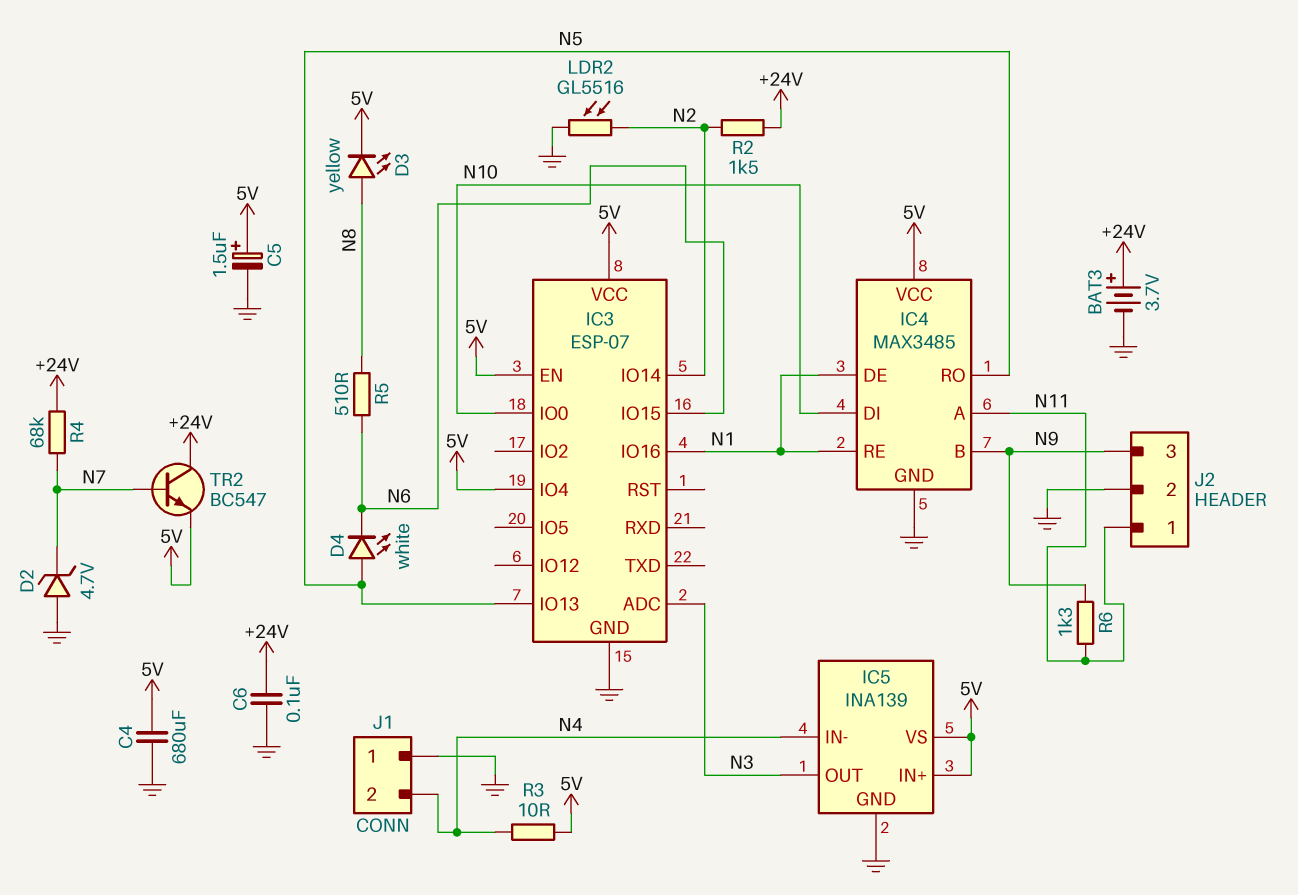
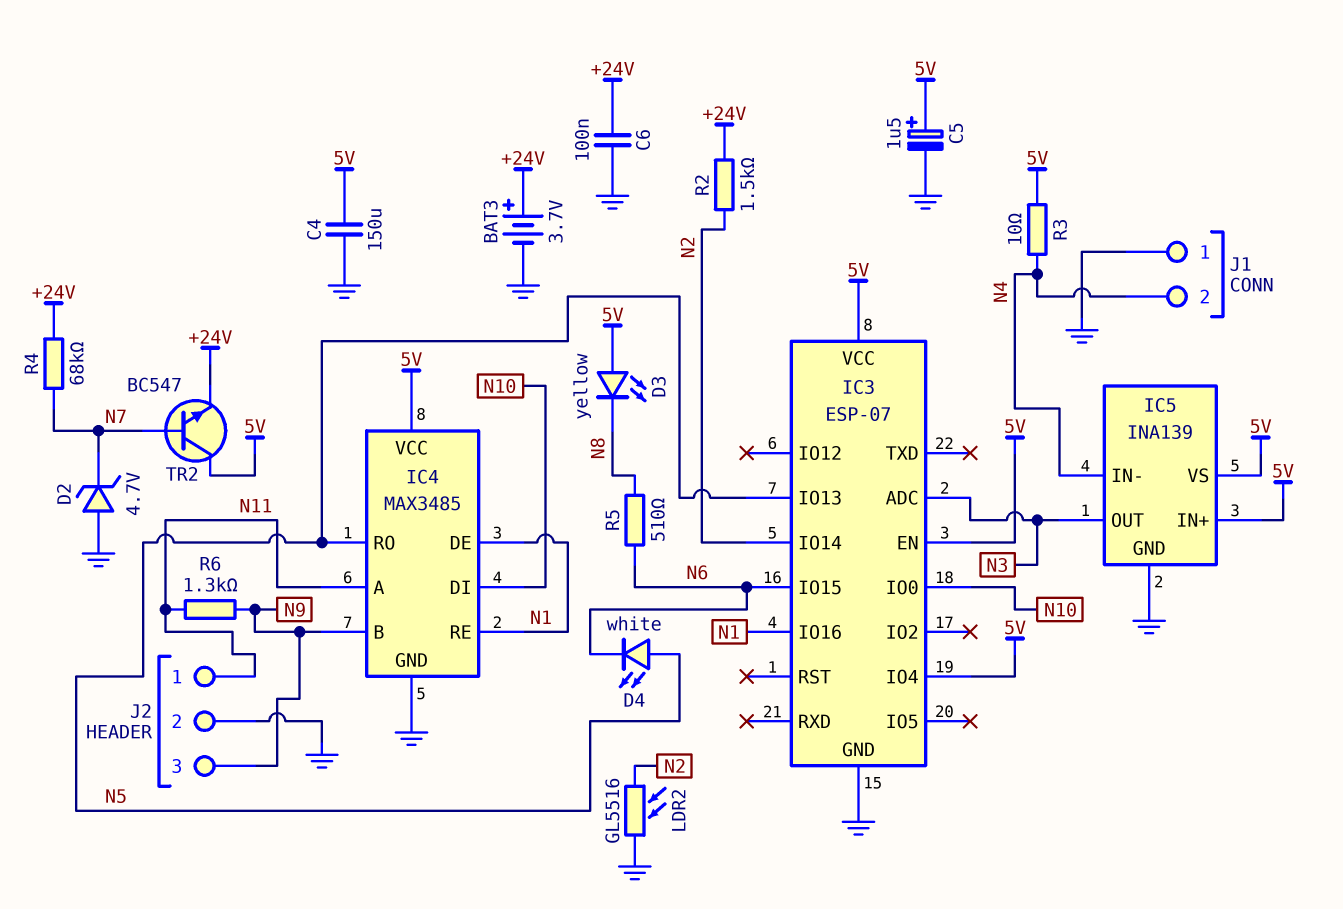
C4: 680uF (5V, GND) -> 150uF (5V, GND)
D3: LED yellow (A N8, K 5V) -> LED yellow (A 5V, K N8)
TR2: NPN BC547 (B N7, C +24V, E 5V) -> NPN BC547 (B N7, C 5V, E +24V)

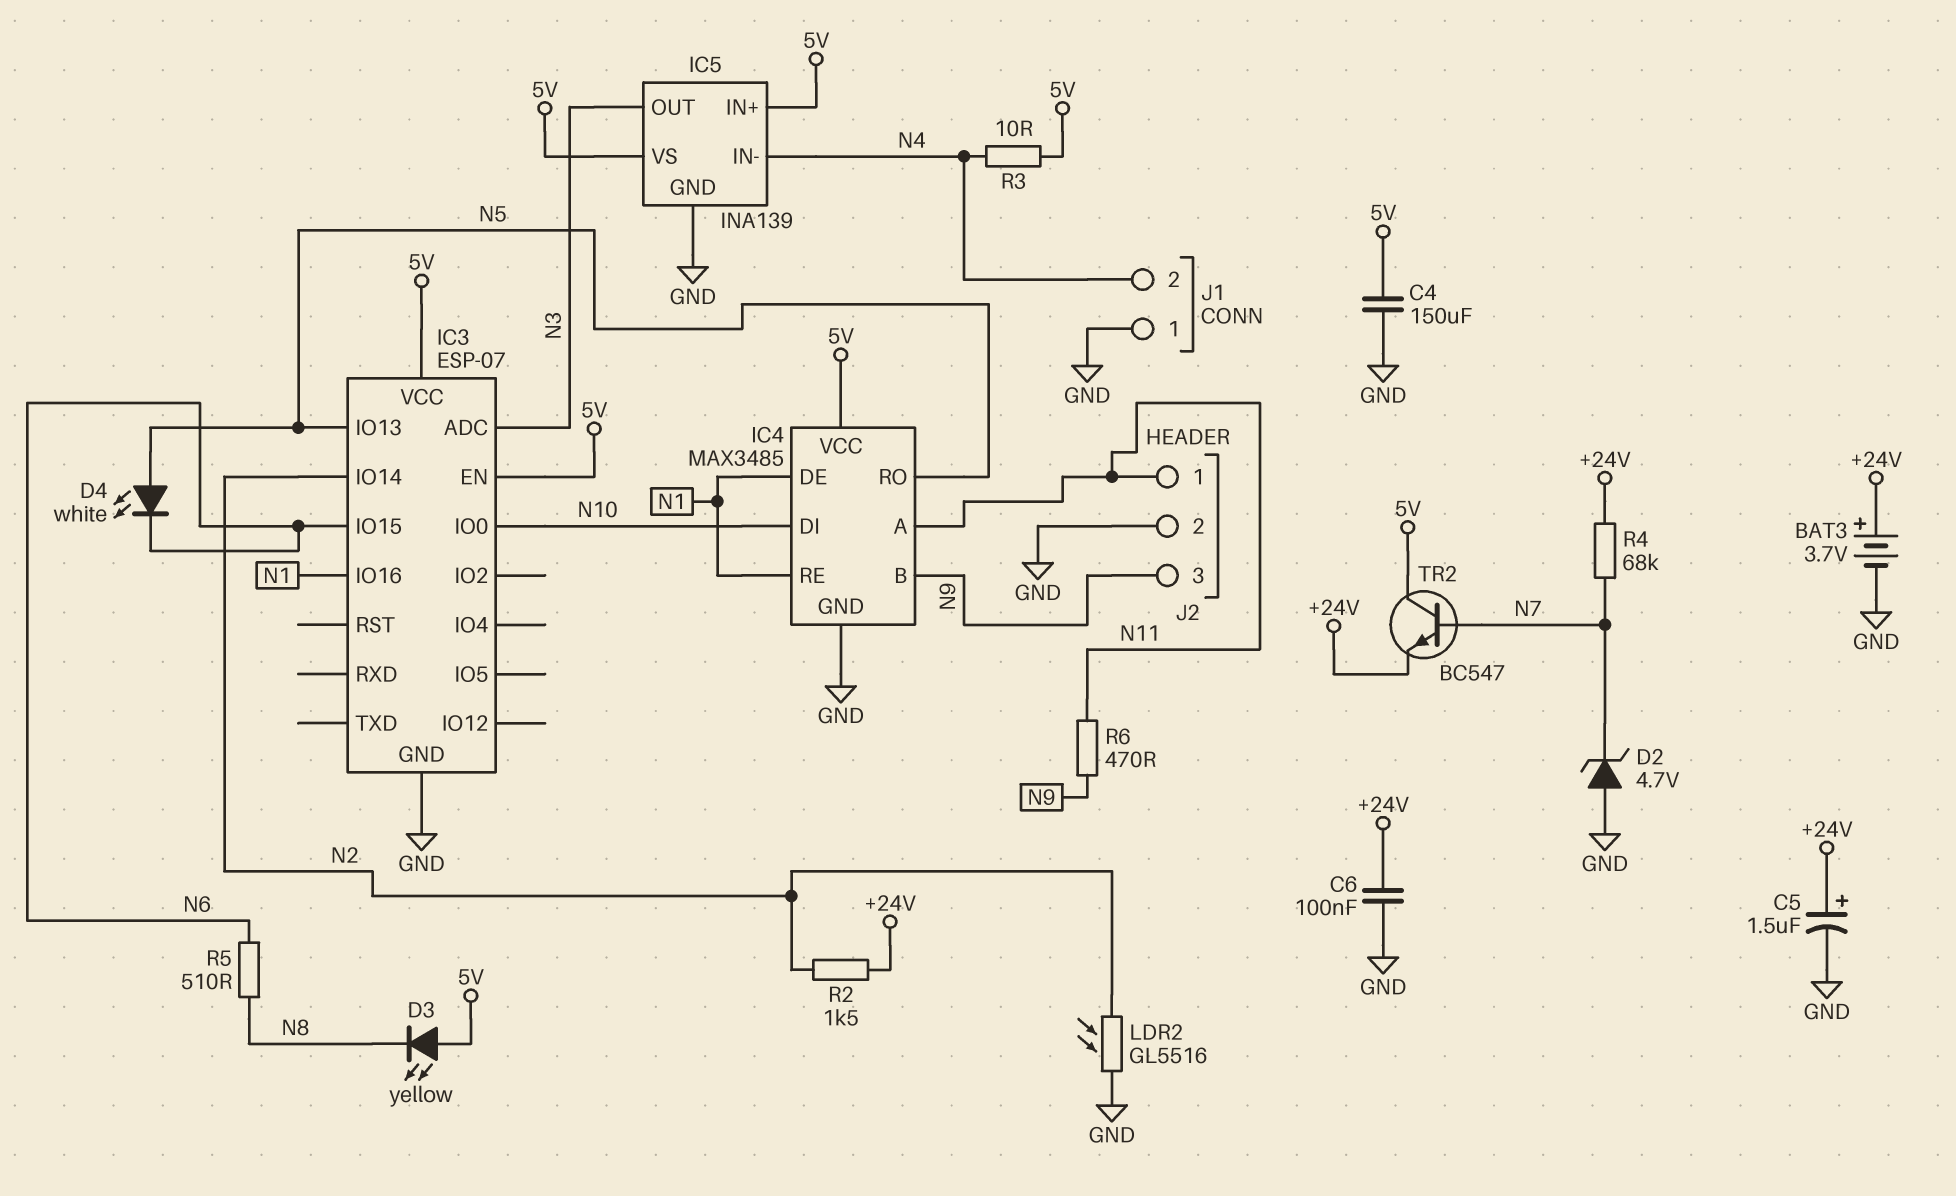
C5: 1.5uF (plus 5V, minus GND) -> 1.5uF (plus +24V, minus GND)
IC3 pin IO4: 5V -> none
R6: 1.3k (N9, N11) -> 470 (N9, N11)

